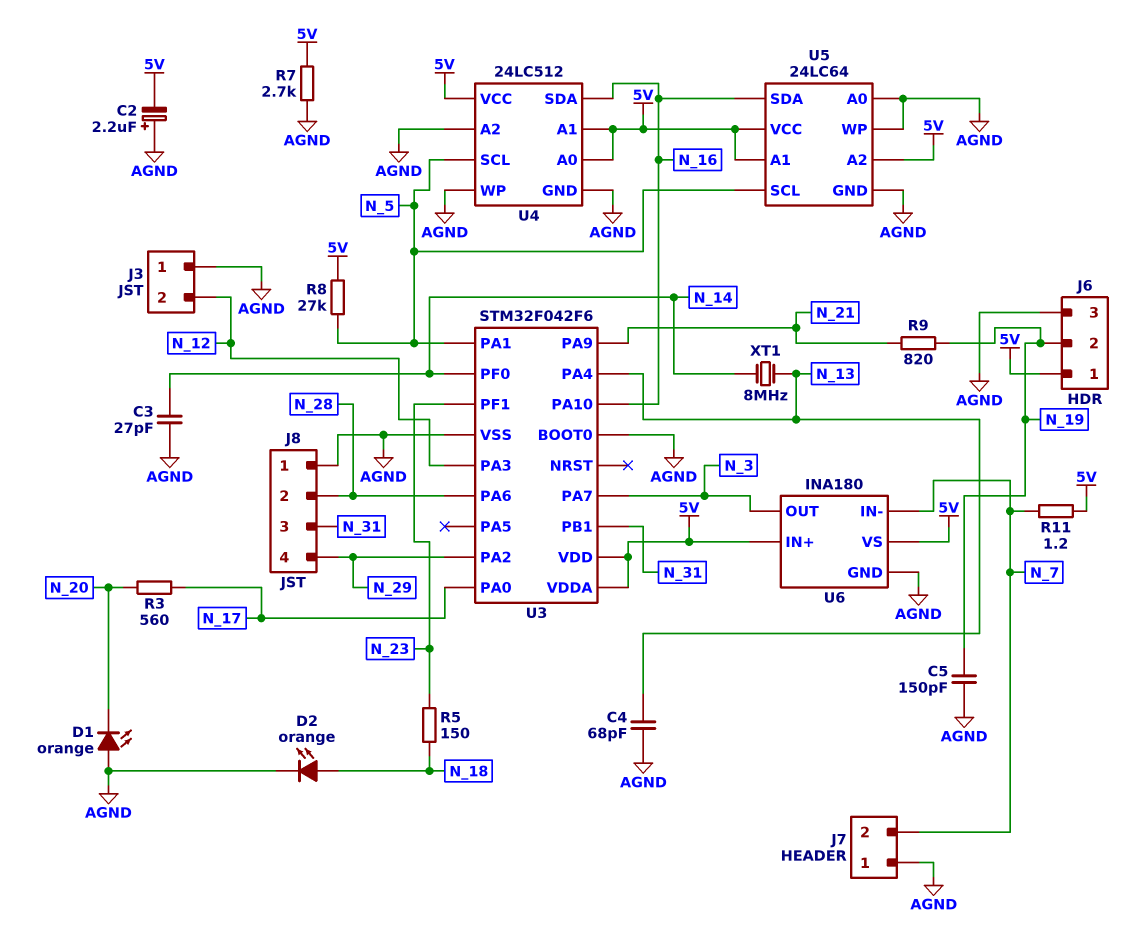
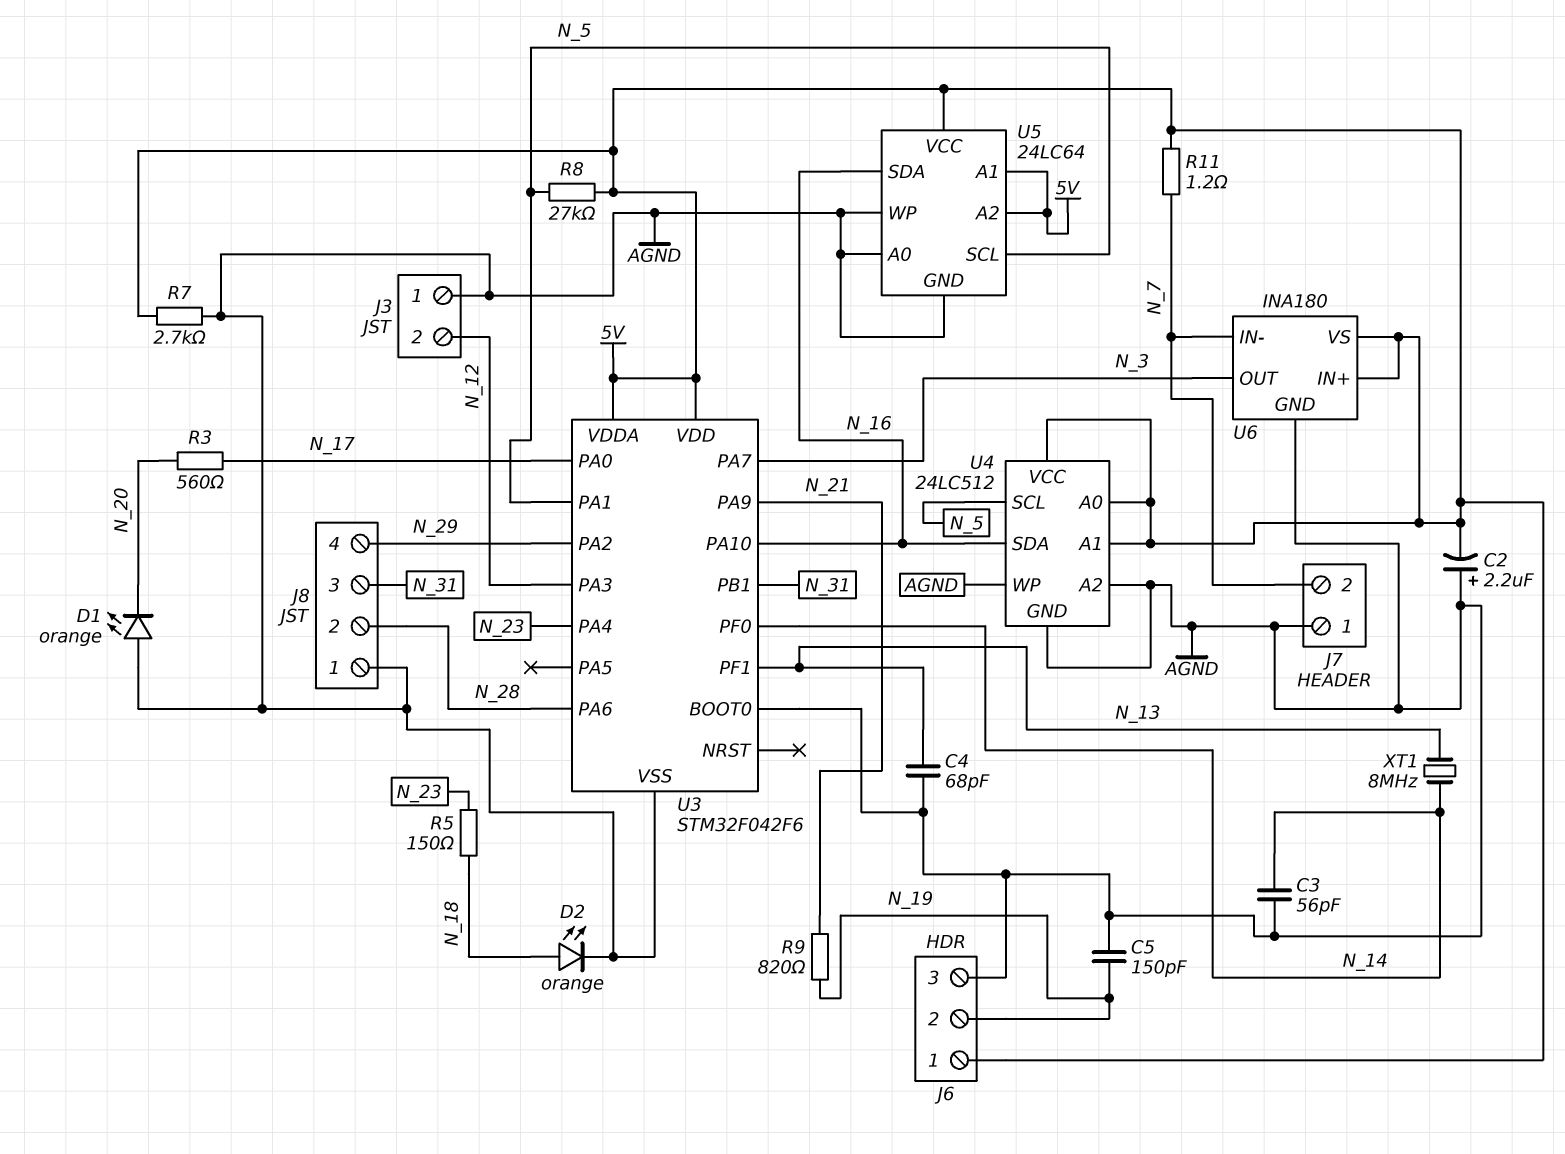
C3: 27pF (AGND, N_14) -> 56pF (AGND, N_14)
U3 pin PA4: N_13 -> N_23
U3 pin PF1: N_23 -> N_13

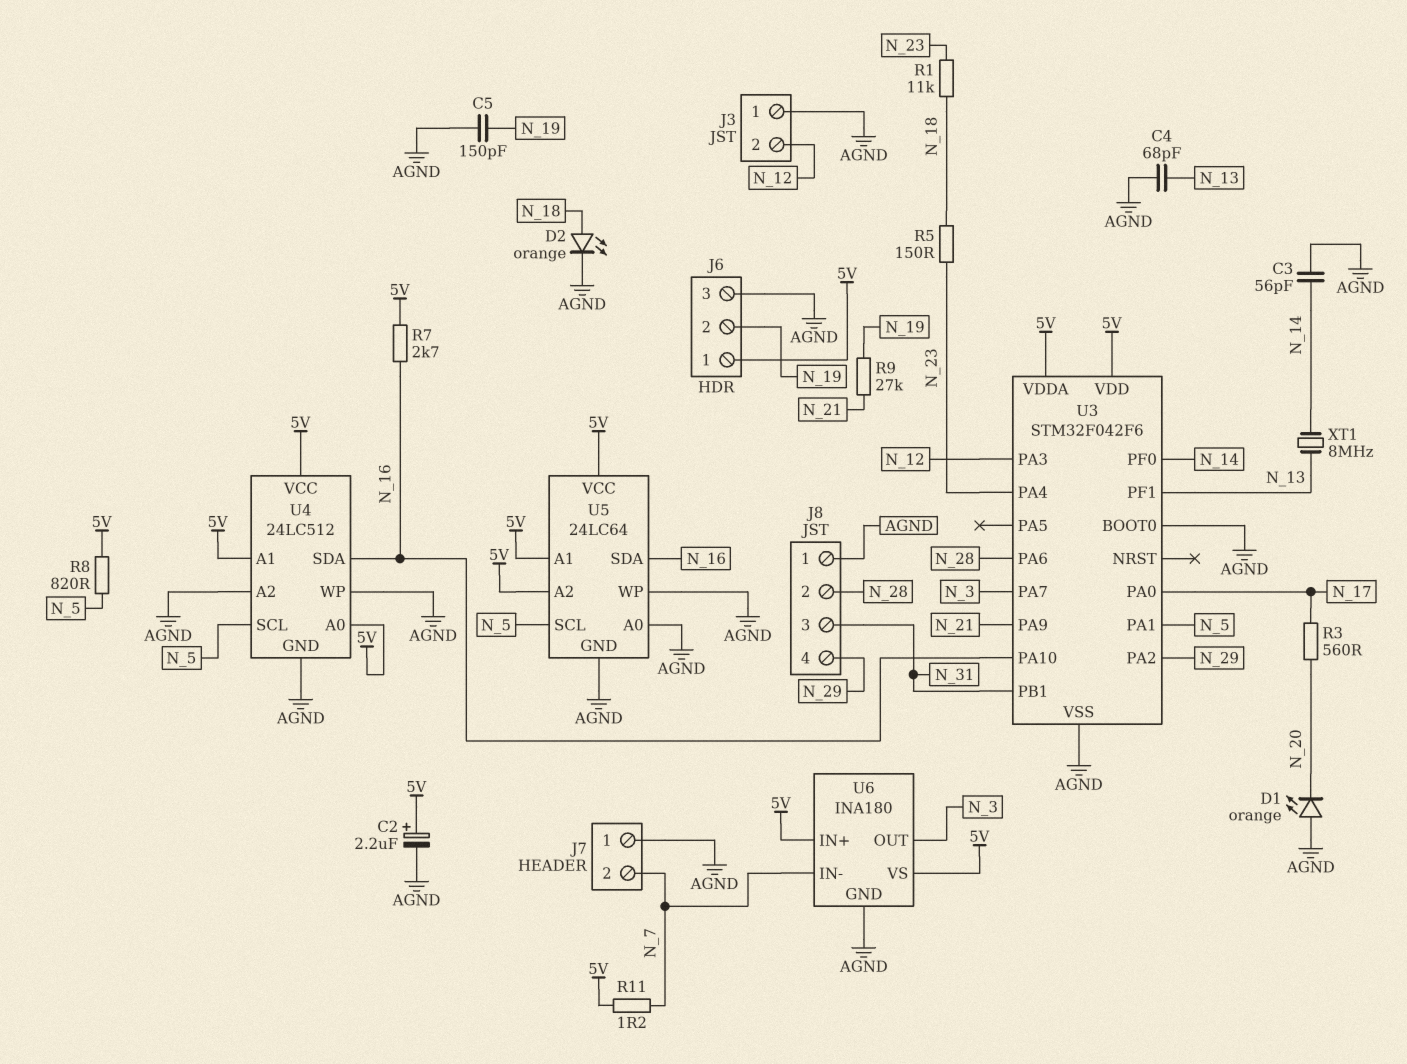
C2: 2.2uF (plus AGND, minus 5V) -> 2.2uF (plus 5V, minus AGND)
R1: none -> 11k (N_18, N_23)
R7: 2.7k (5V, AGND) -> 2.7k (5V, N_16)
R8: 27k (5V, N_5) -> 820 (5V, N_5)
R9: 820 (N_19, N_21) -> 27k (N_19, N_21)

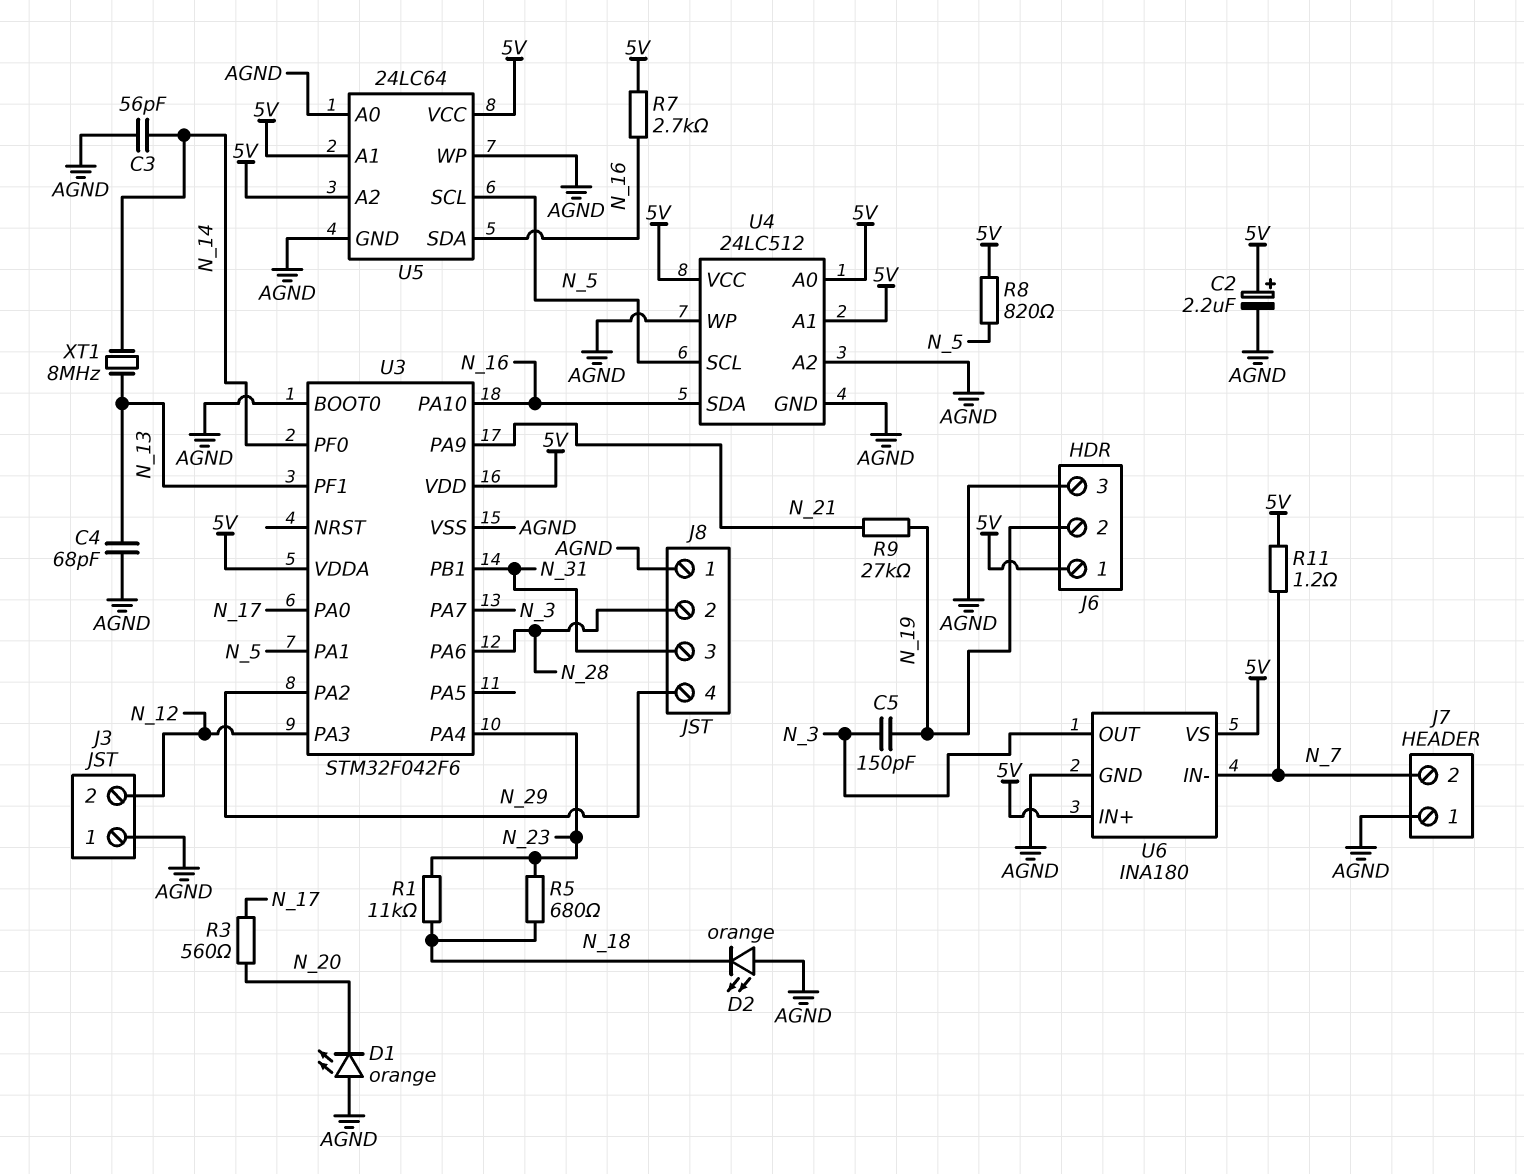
C5: 150pF (AGND, N_19) -> 150pF (N_3, N_19)
D2: LED orange (A N_18, K AGND) -> LED orange (A AGND, K N_18)
R5: 150 (N_18, N_23) -> 680 (N_18, N_23)

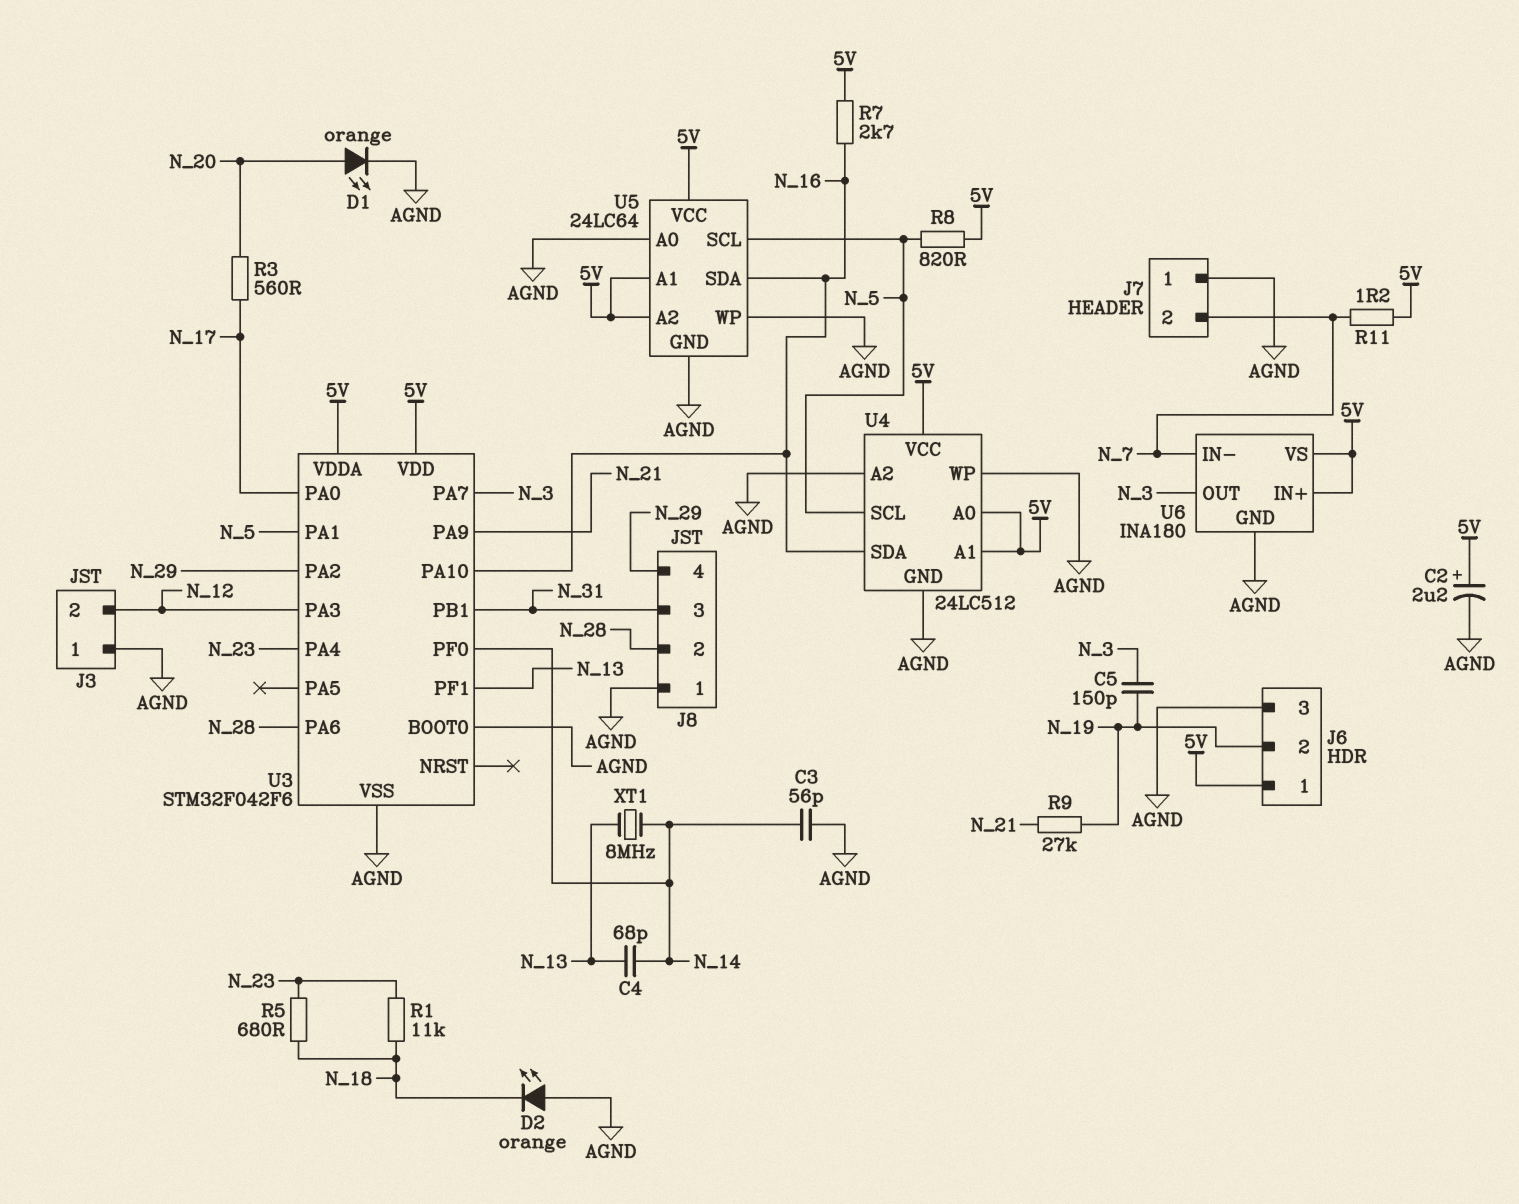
C4: 68pF (AGND, N_13) -> 68pF (N_13, N_14)
D1: LED orange (A AGND, K N_20) -> LED orange (A N_20, K AGND)

